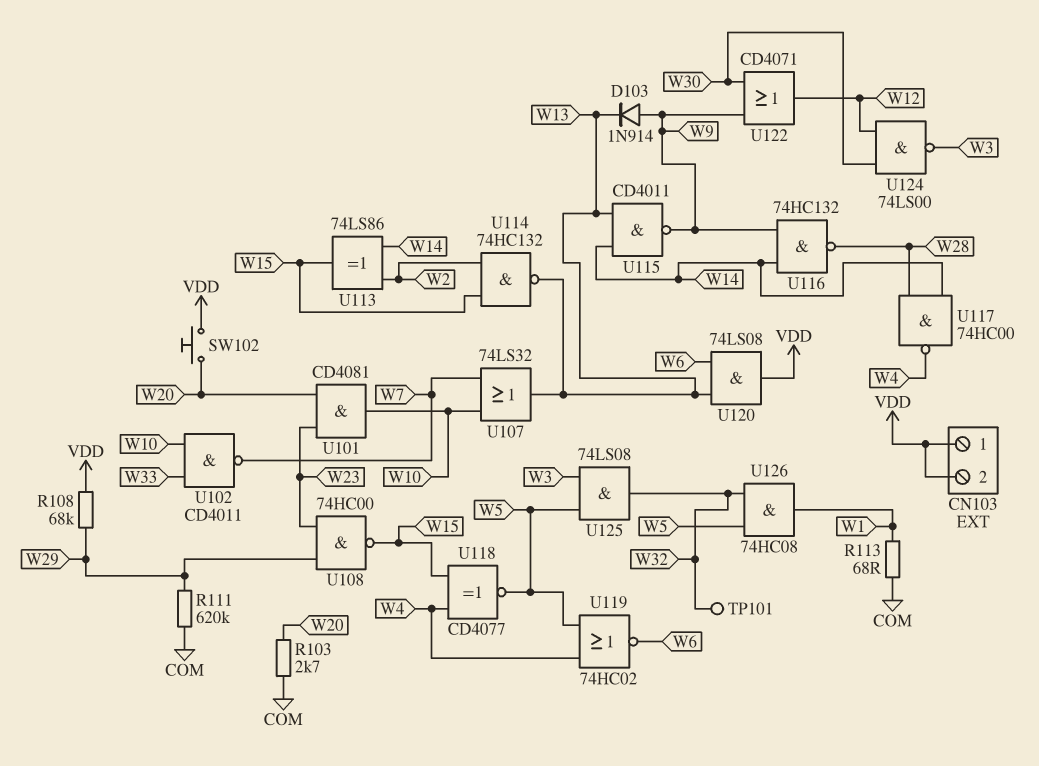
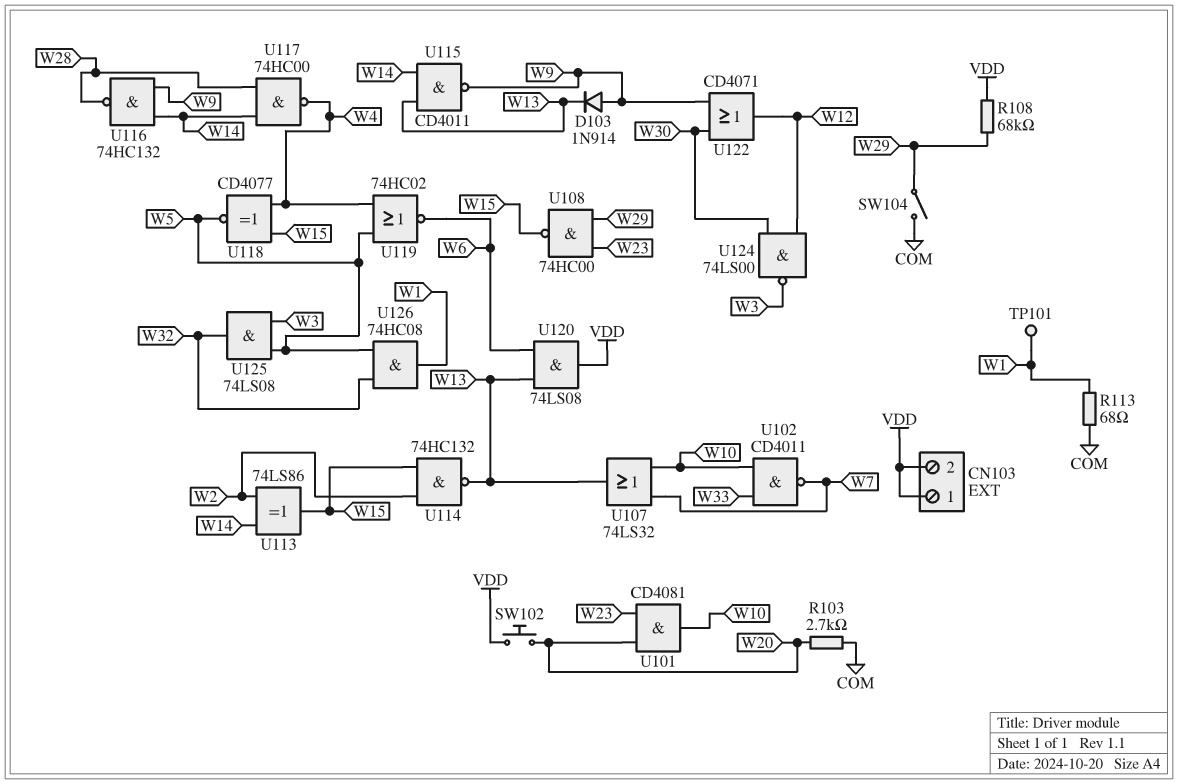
R111: 620k (COM, W29) -> none
SW104: none -> switch (COM, W29)
TP101: test point (W32) -> test point (W1)

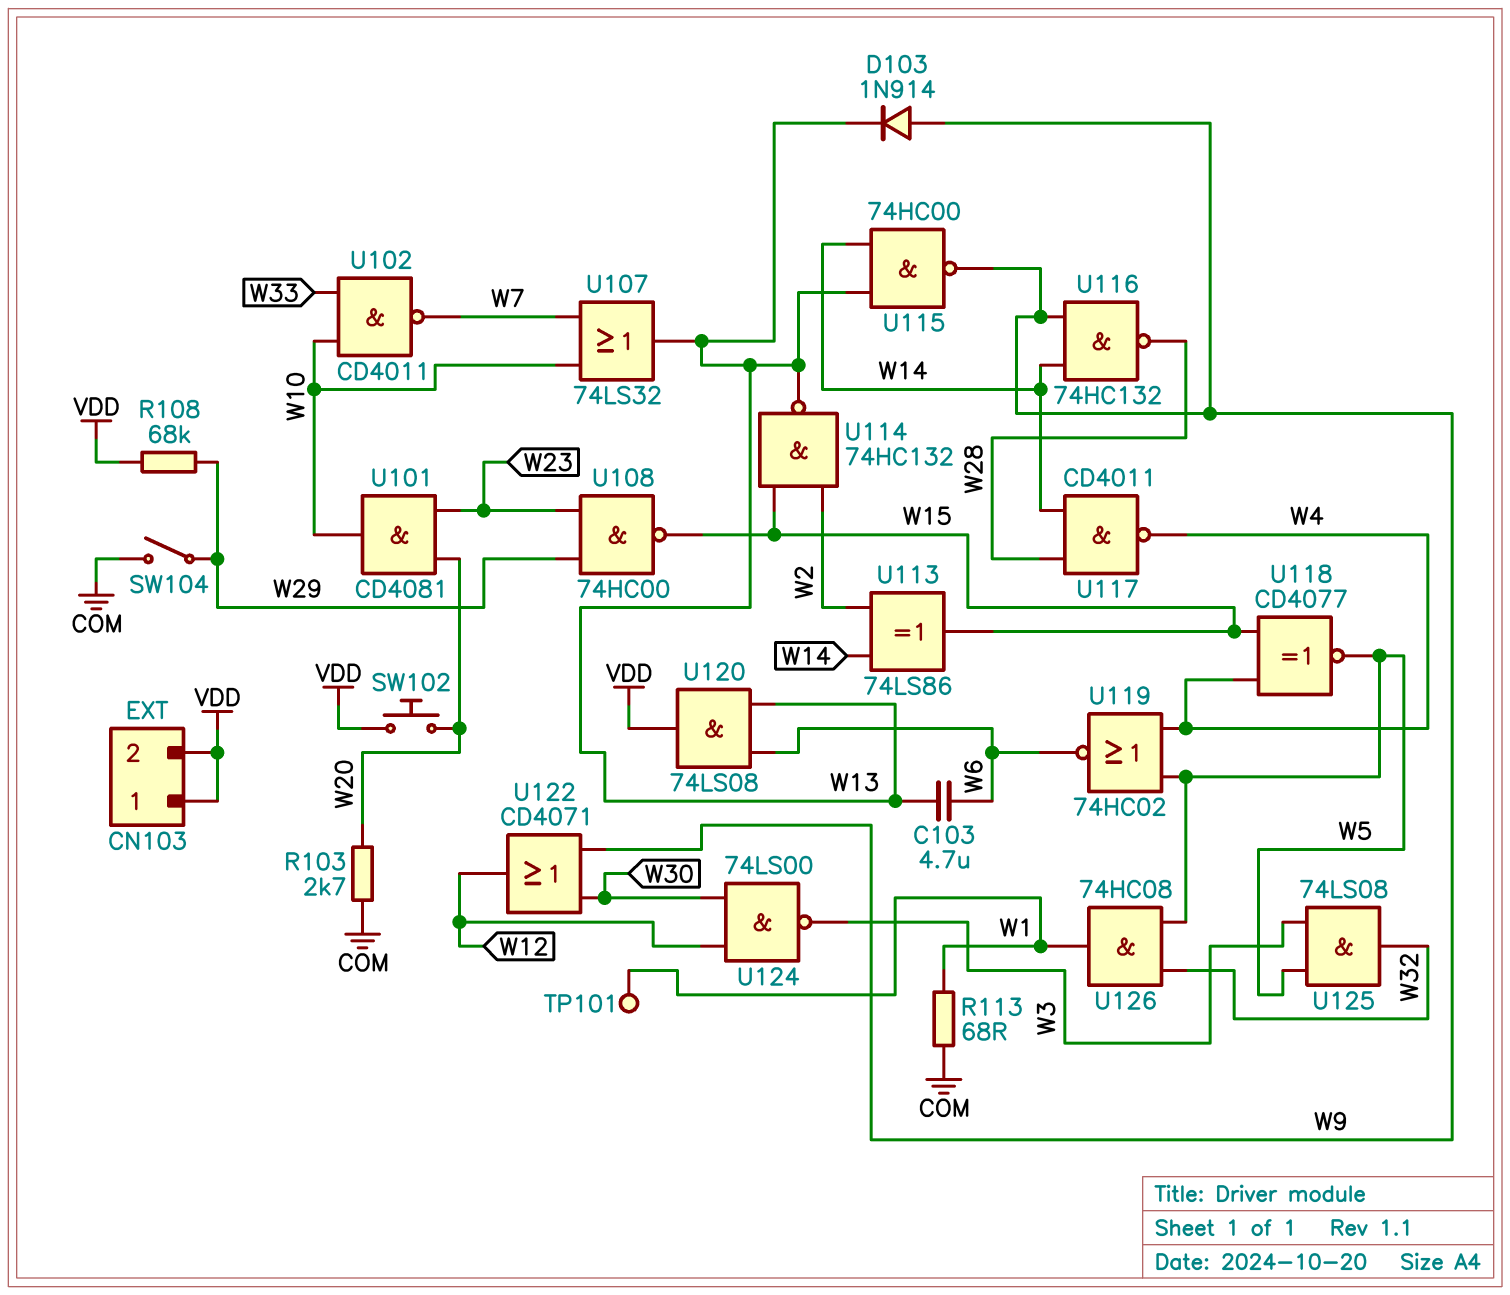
C103: none -> 4.7uF (W6, W13)
U115: NAND CD4011 (in W13, in W14, out W9) -> NAND 74HC00 (in W13, in W14, out W9)
U117: NAND 74HC00 (in W14, in W28, out W4) -> NAND CD4011 (in W14, in W28, out W4)

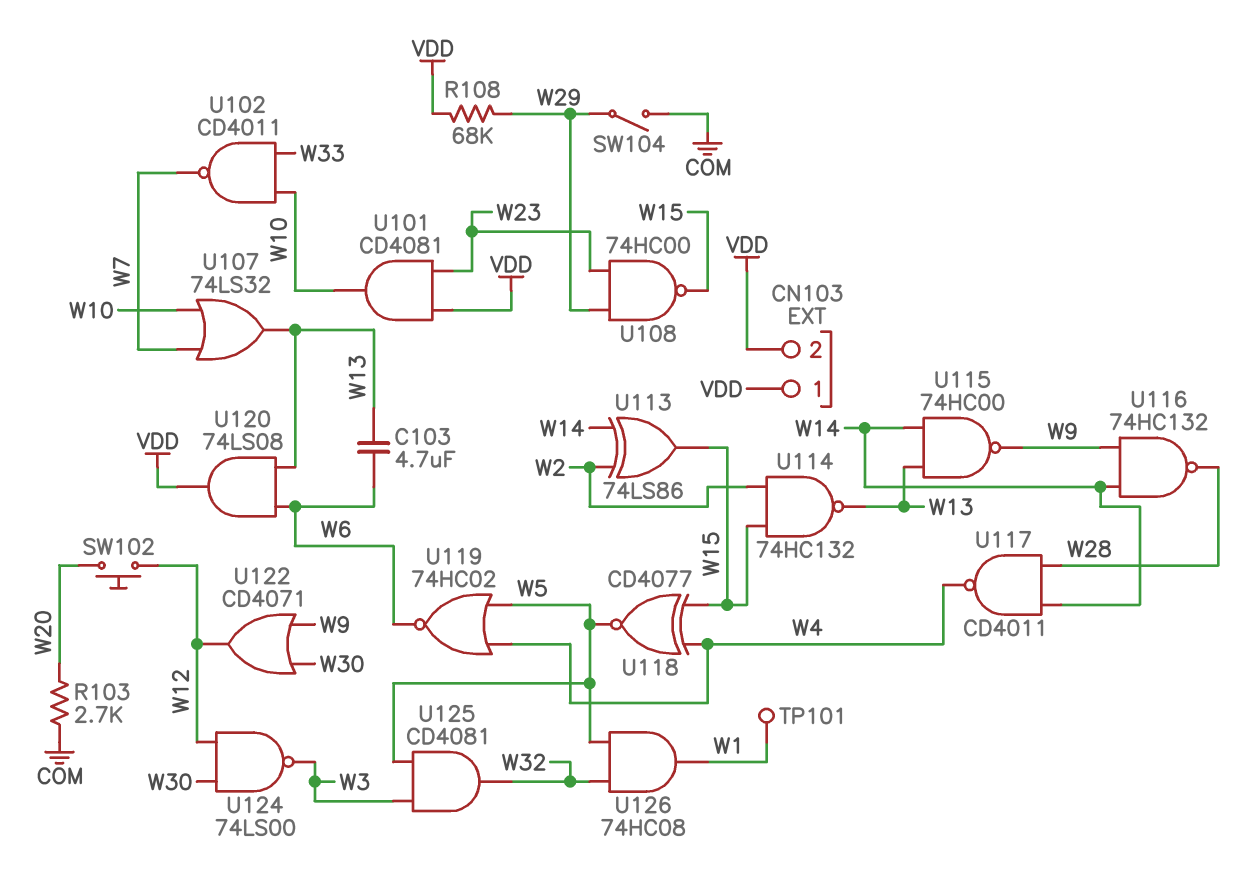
D103: diode 1N914 (A W9, K W13) -> none
R113: 68 (COM, W1) -> none
SW102: button (VDD, W20) -> button (W12, W20)
U101: AND CD4081 (in W20, in W23, out W10) -> AND CD4081 (in VDD, in W23, out W10)
U125: AND 74LS08 (in W3, in W5, out W32) -> AND CD4081 (in W3, in W5, out W32)

